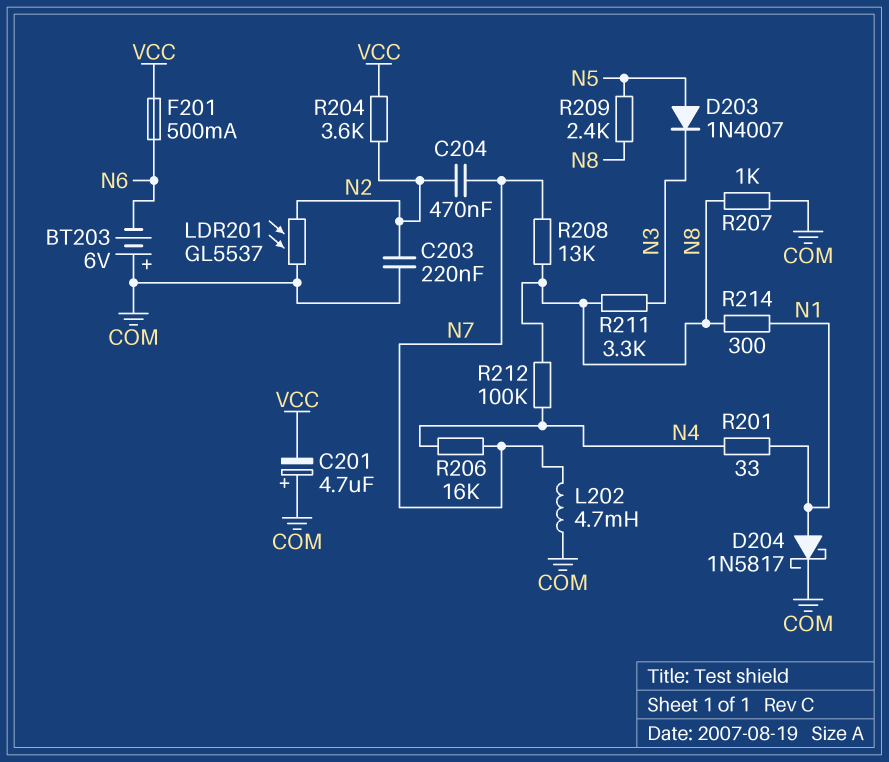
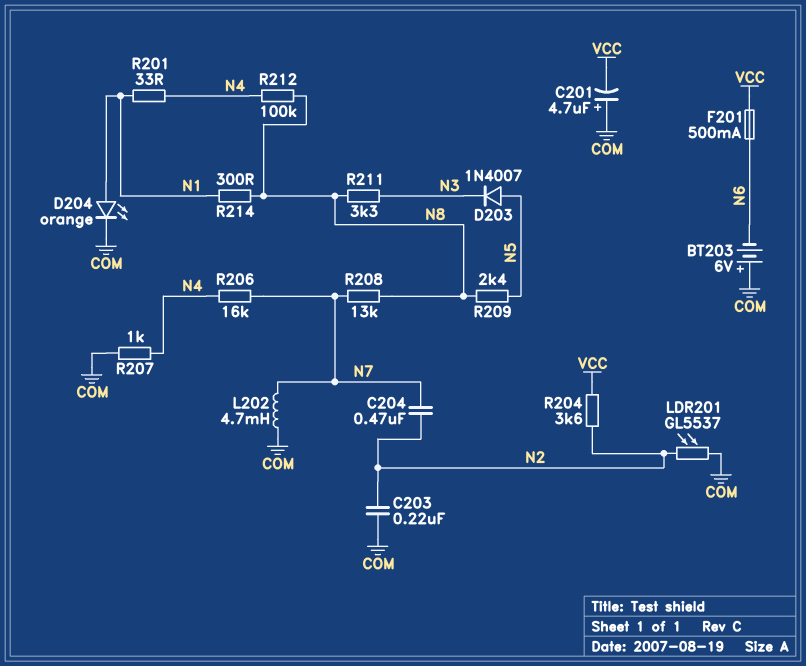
D204: schottky 1N5817 (A N1, K COM) -> LED orange (A N1, K COM)
R207: 1k (COM, N8) -> 1k (COM, N4)

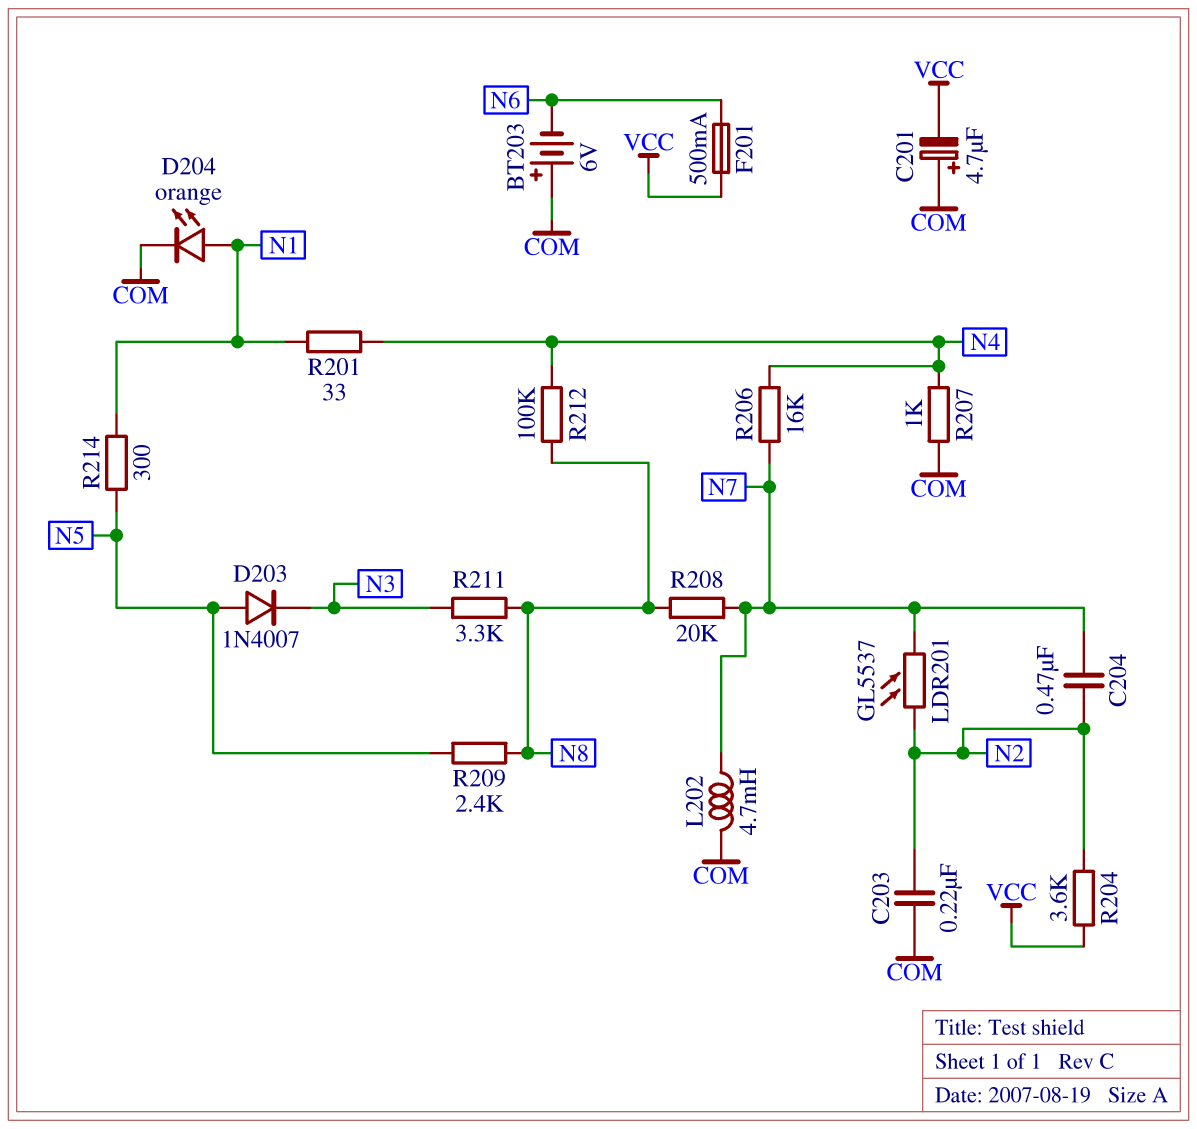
LDR201: GL5537 (COM, N2) -> GL5537 (N2, N7)
R208: 13k (N7, N8) -> 20k (N7, N8)
R214: 300 (N1, N8) -> 300 (N1, N5)

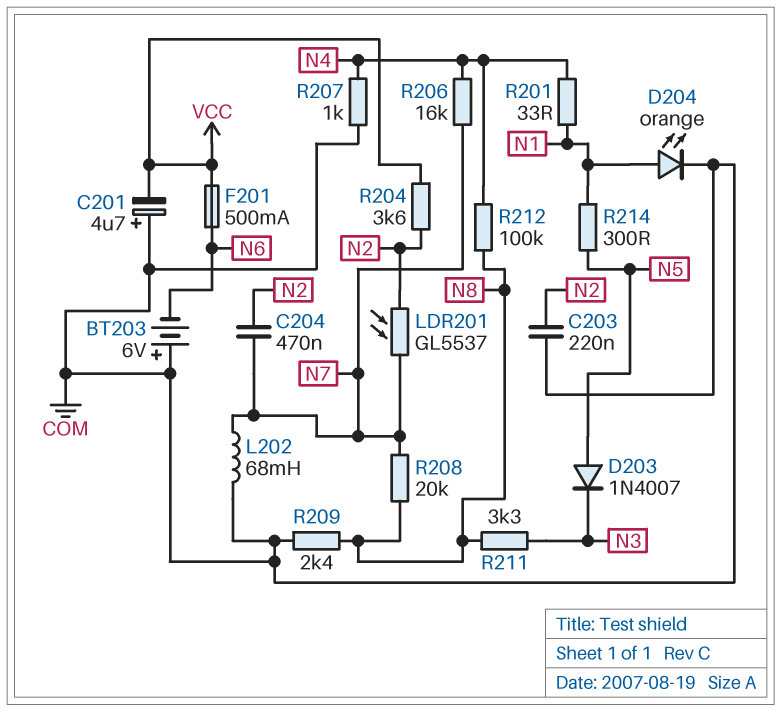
L202: 4.7mH (COM, N7) -> 68mH (COM, N7)
R209: 2.4k (N5, N8) -> 2.4k (COM, N8)

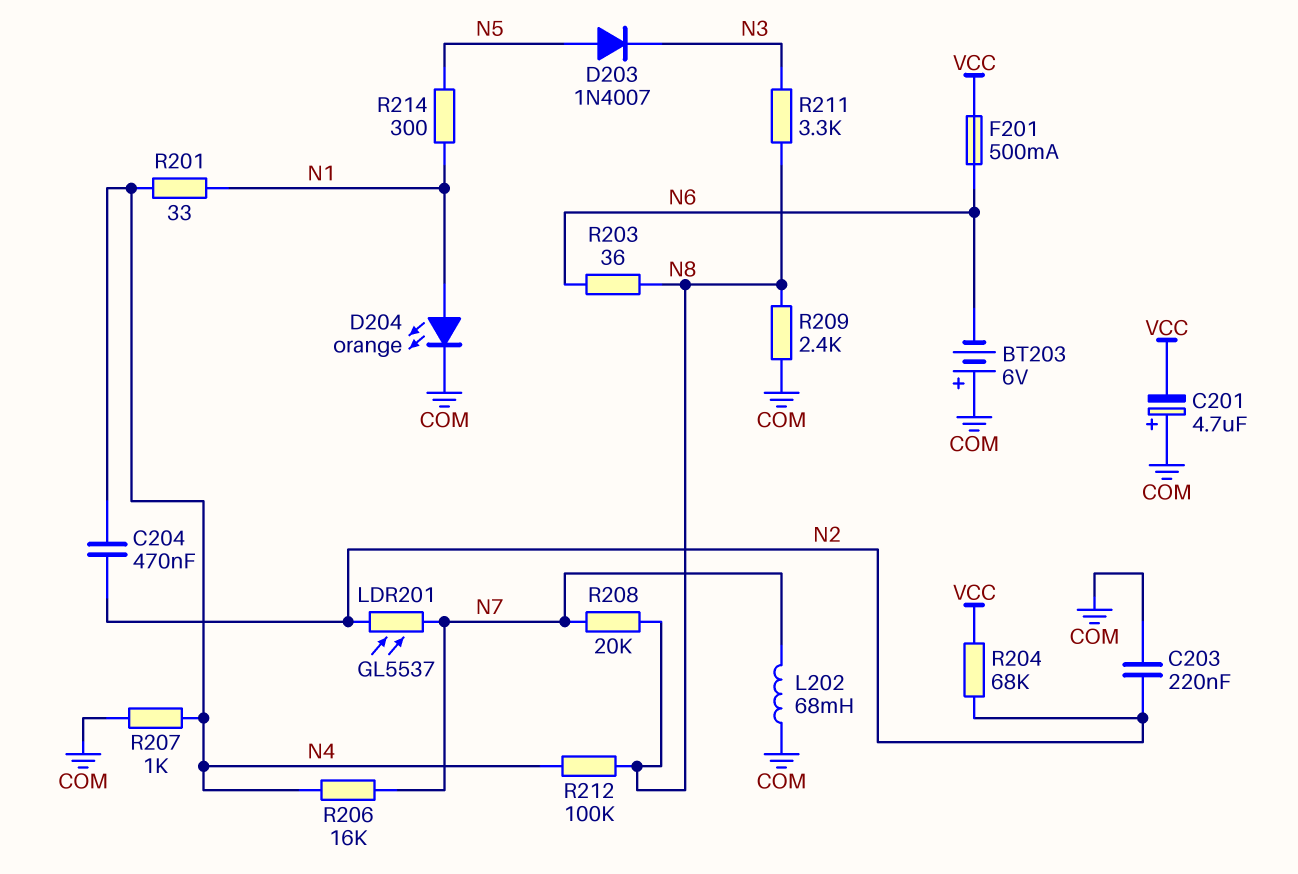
C204: 470nF (N2, N7) -> 470nF (N2, N4)
R203: none -> 36 (N6, N8)
R204: 3.6k (N2, VCC) -> 68k (N2, VCC)

